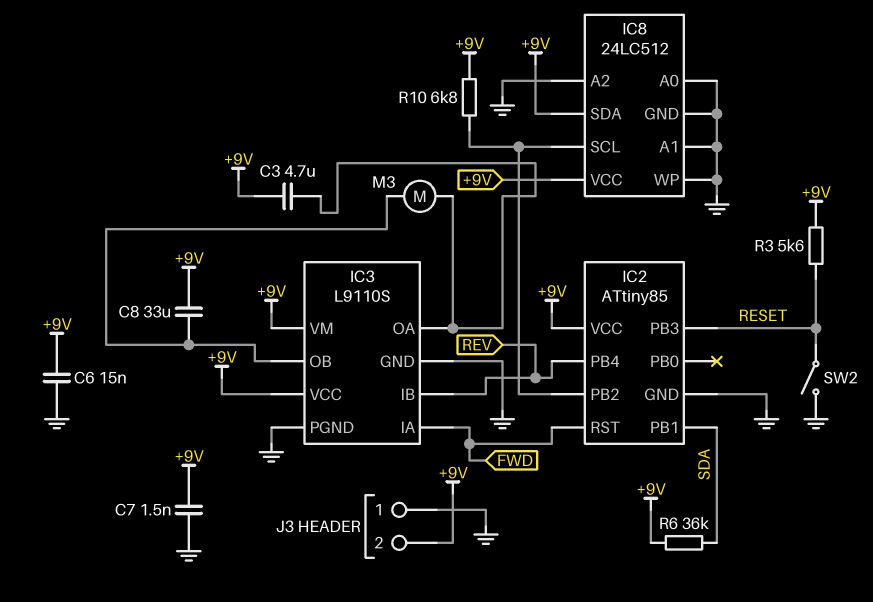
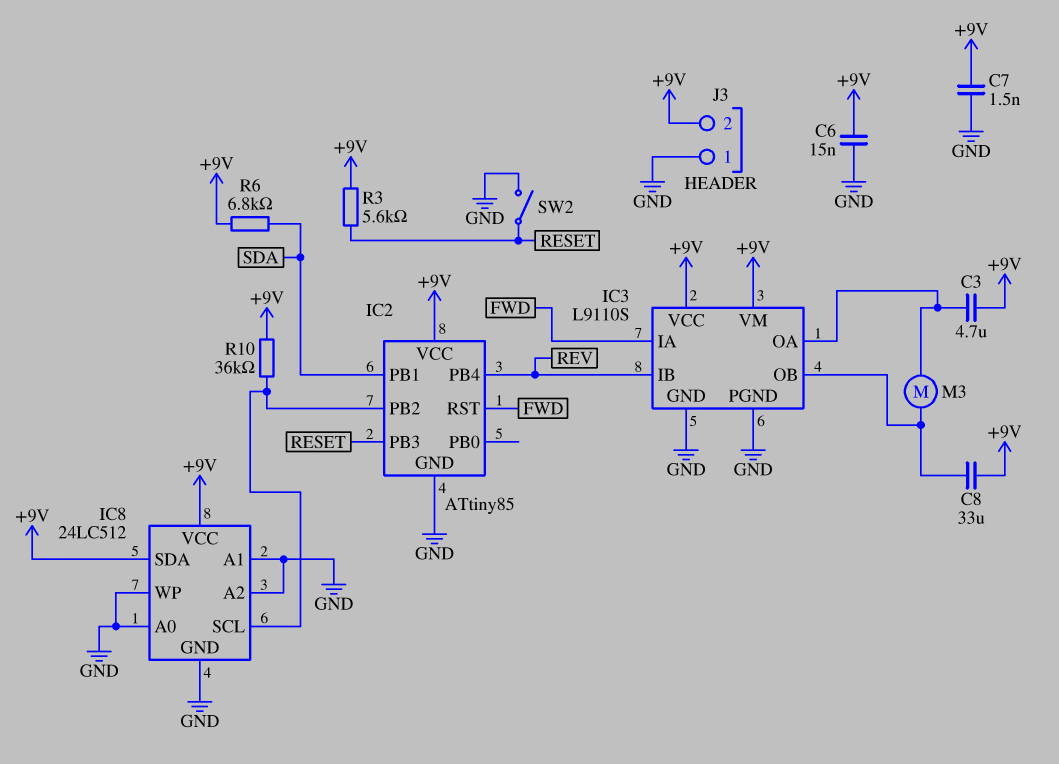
R6: 36k (+9V, SDA) -> 6.8k (+9V, SDA)
R10: 6.8k (+9V, IC2/PB2) -> 36k (+9V, IC2/PB2)

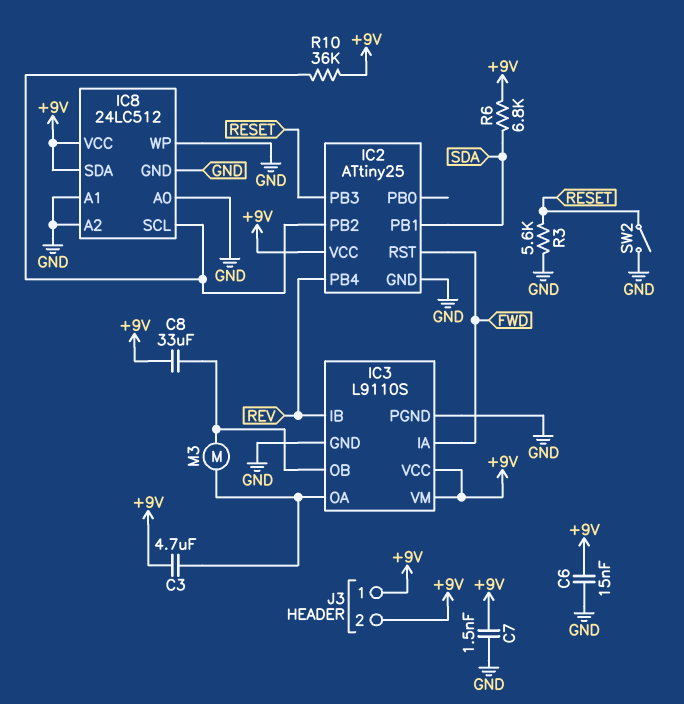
IC2: ATtiny85 -> ATtiny25
J3 pin 1: GND -> +9V
R3: 5.6k (+9V, RESET) -> 5.6k (GND, RESET)

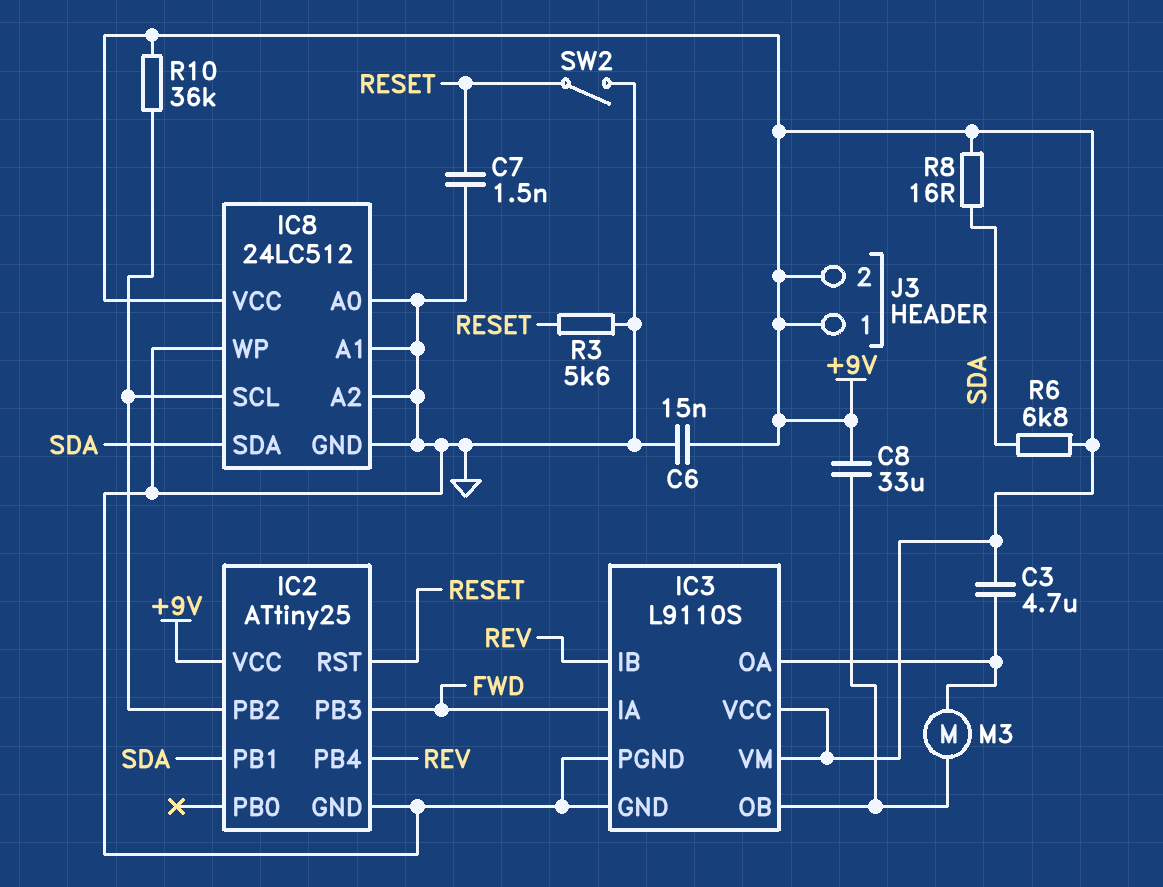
C7: 1.5nF (+9V, GND) -> 1.5nF (GND, RESET)
IC2 pin PB3: RESET -> FWD
IC2 pin RST: FWD -> RESET
IC8 pin SDA: +9V -> SDA
R8: none -> 16 (+9V, SDA)

